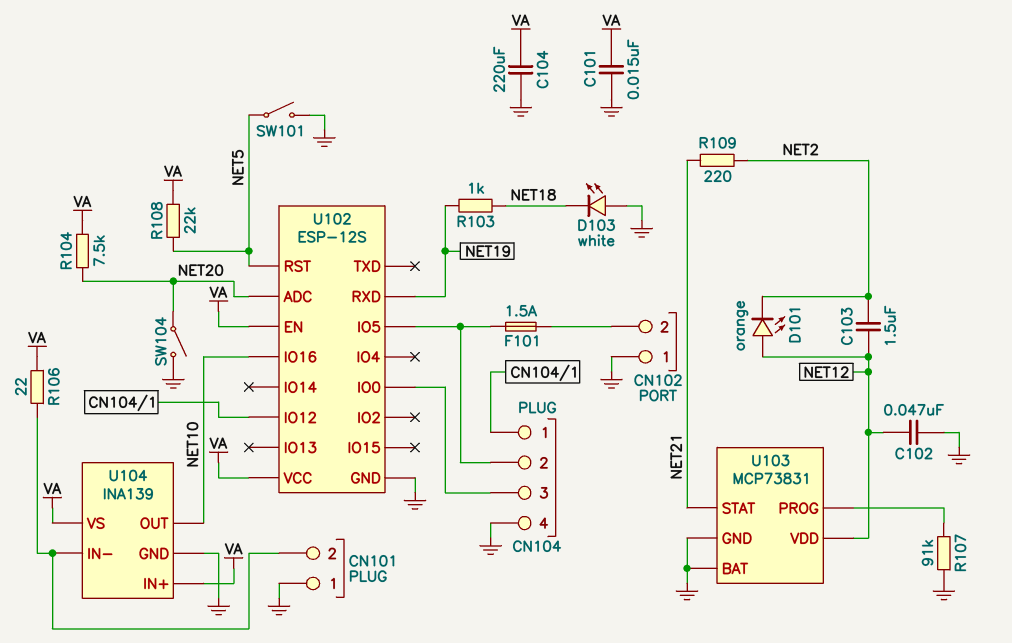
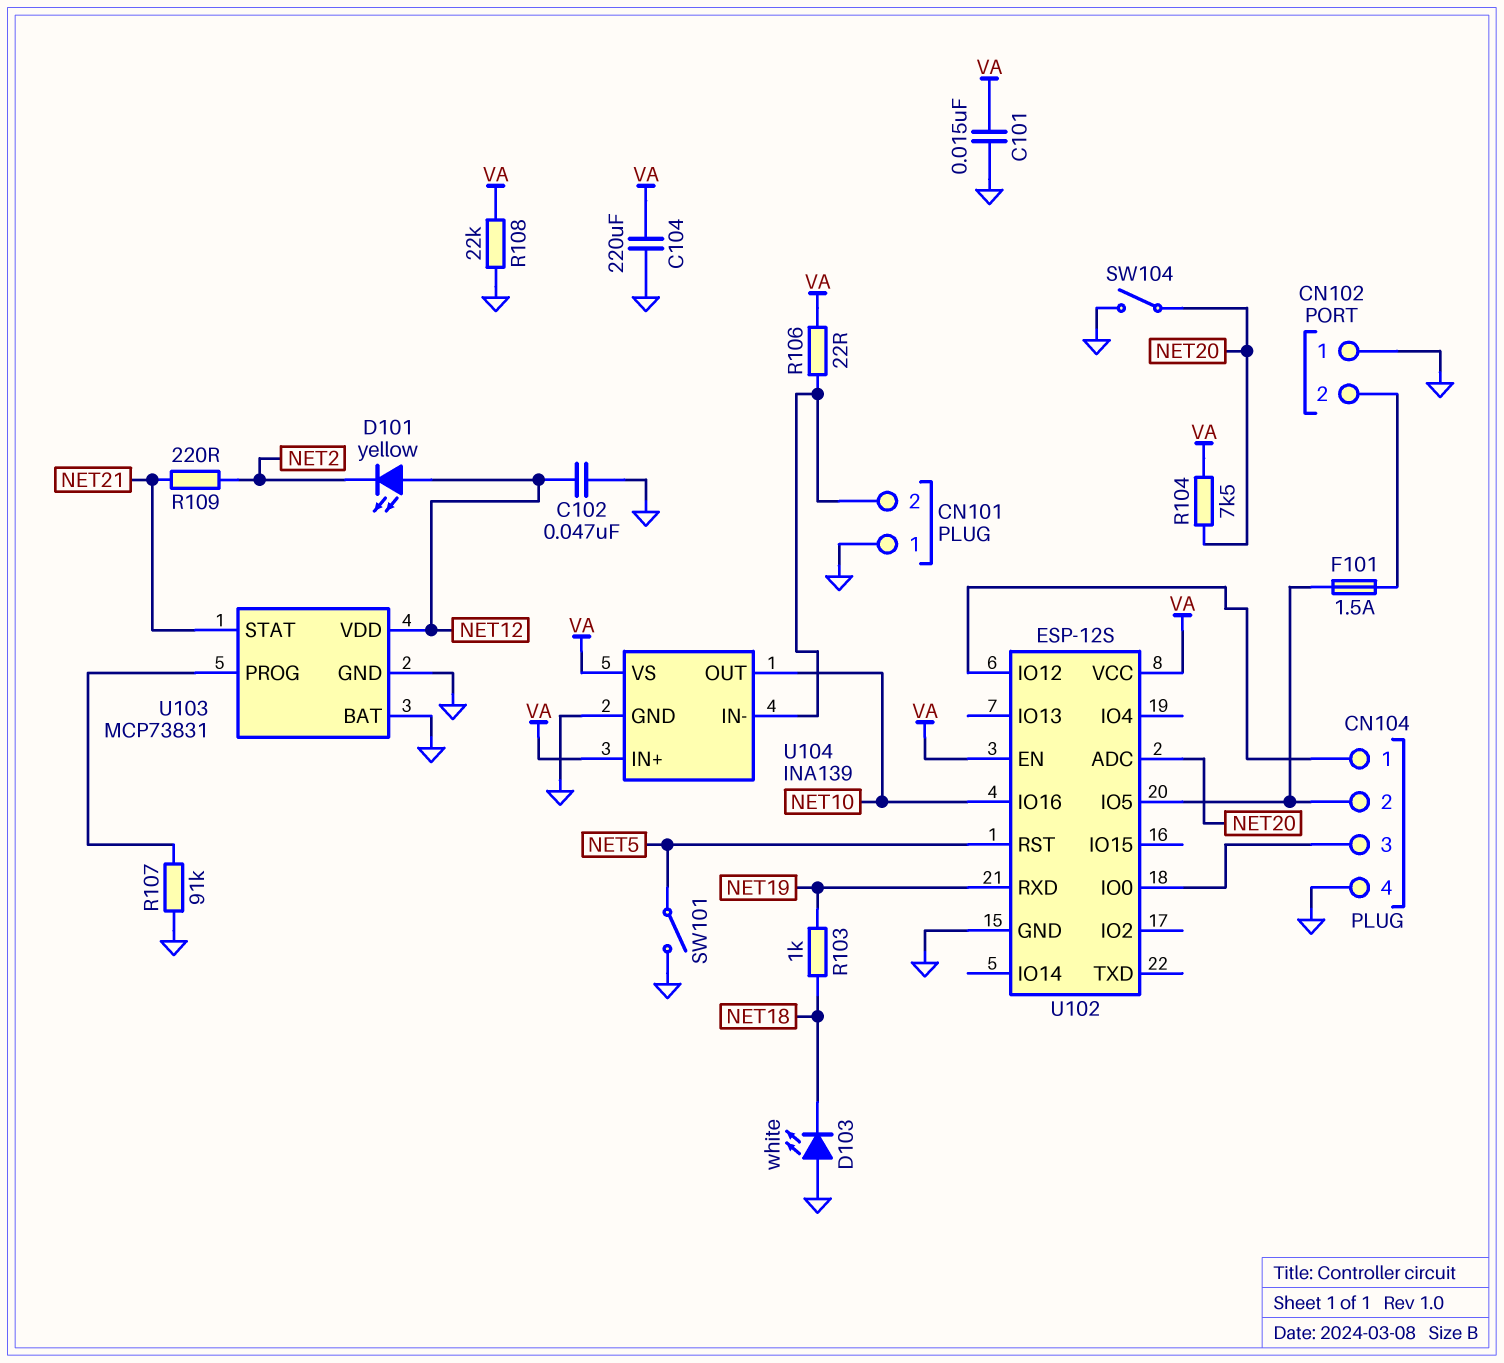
C103: 1.5uF (NET2, NET12) -> none
D101: LED orange (A NET12, K NET2) -> LED yellow (A NET12, K NET2)
R108: 22k (NET5, VA) -> 22k (GND, VA)

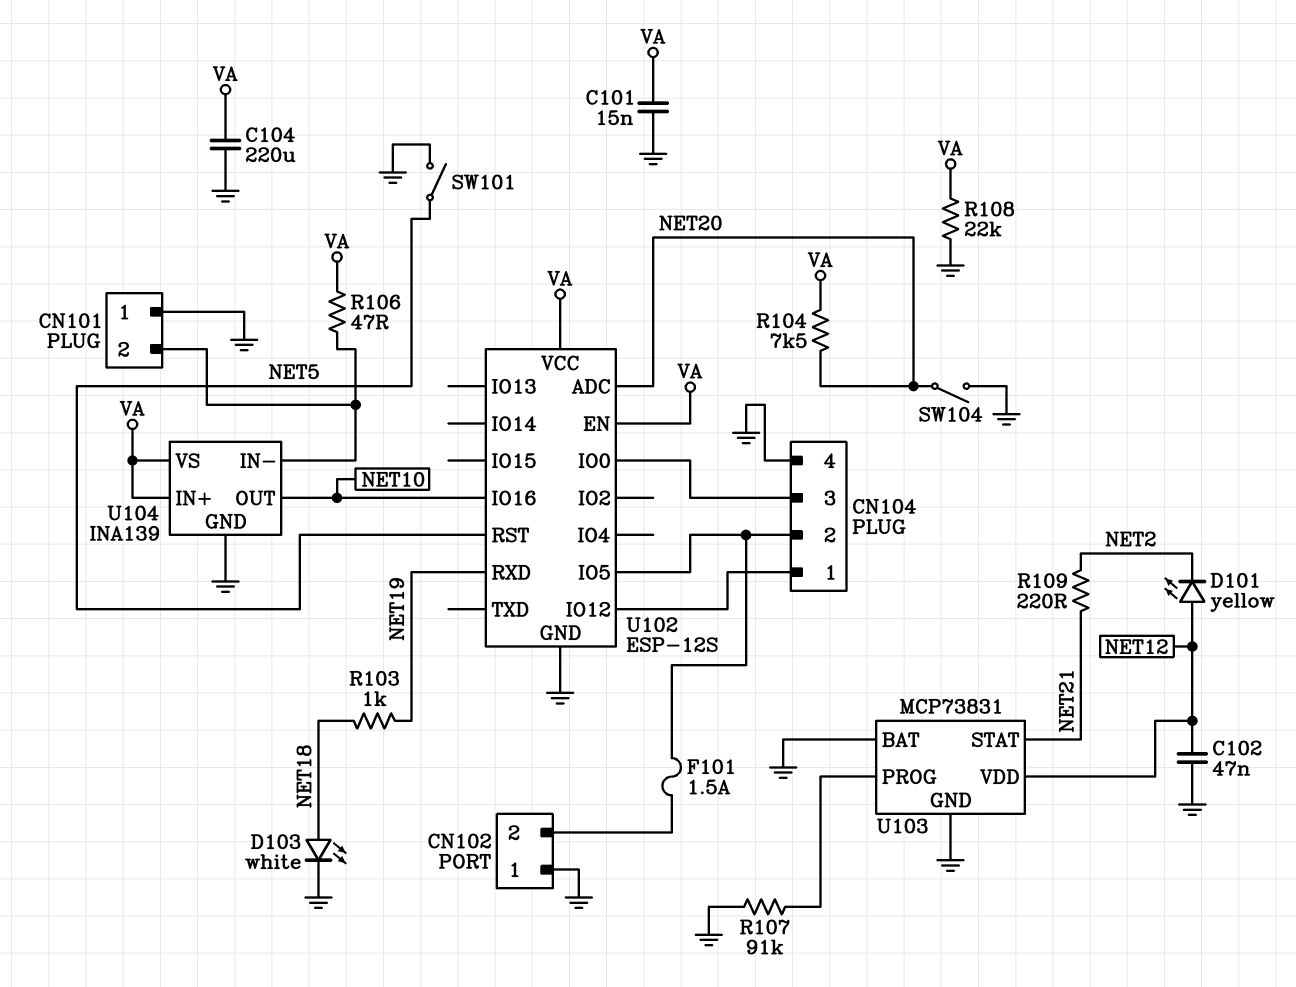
D103: LED white (A GND, K NET18) -> LED white (A NET18, K GND)
R106: 22 (CN101/2, VA) -> 47 (CN101/2, VA)

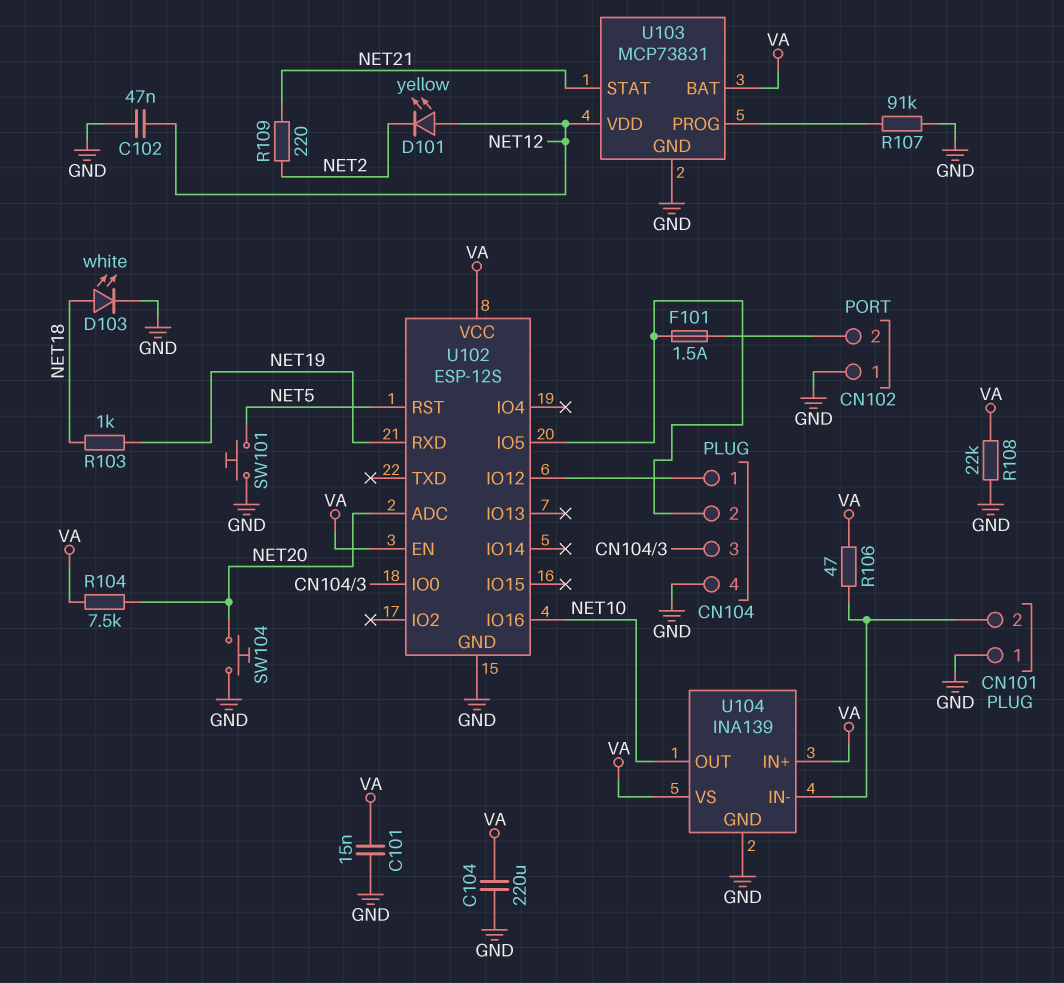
SW101: switch (GND, NET5) -> button (GND, NET5)
SW104: switch (GND, NET20) -> button (GND, NET20)
U103 pin BAT: GND -> VA

